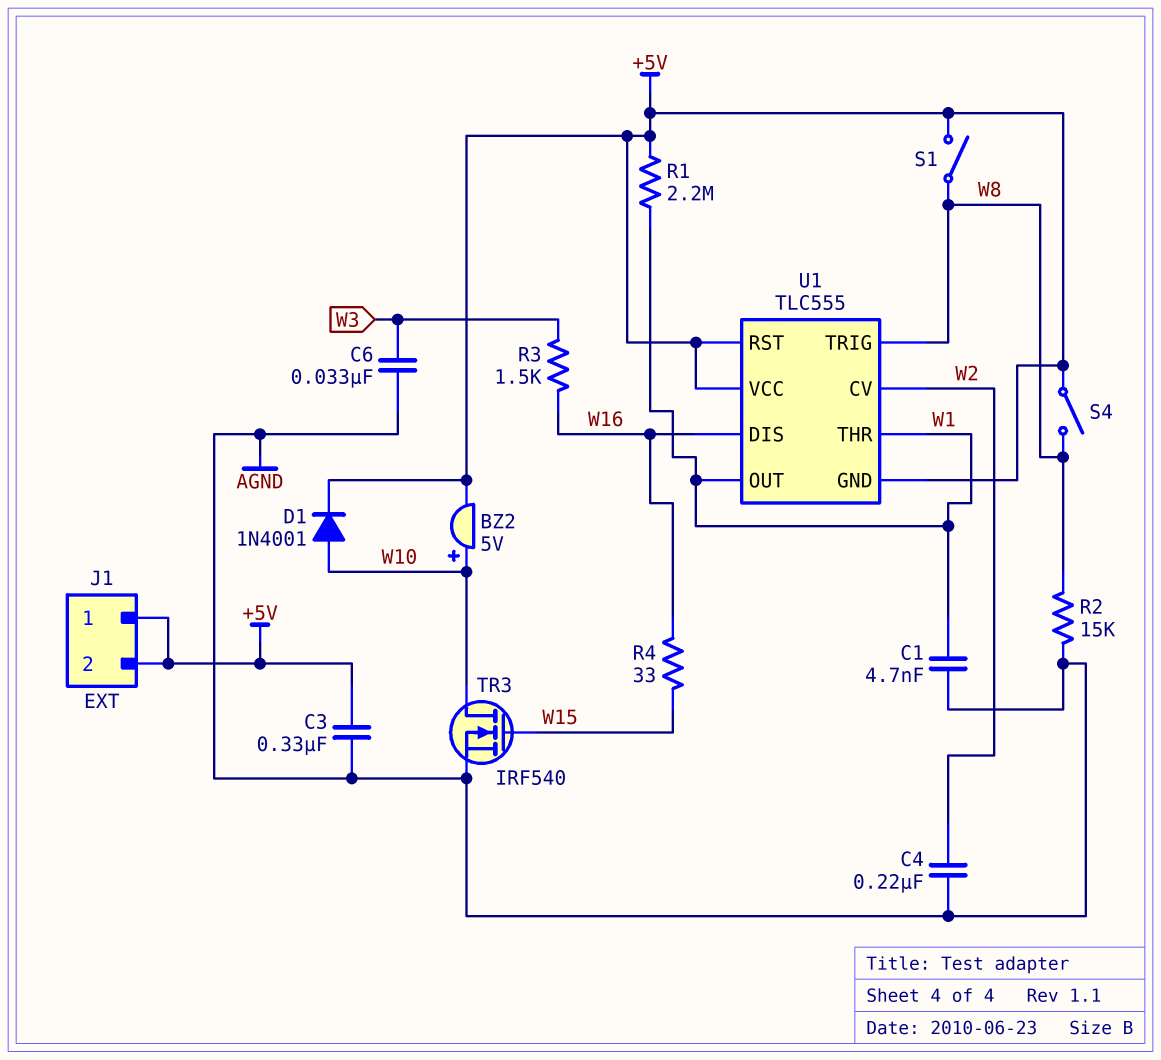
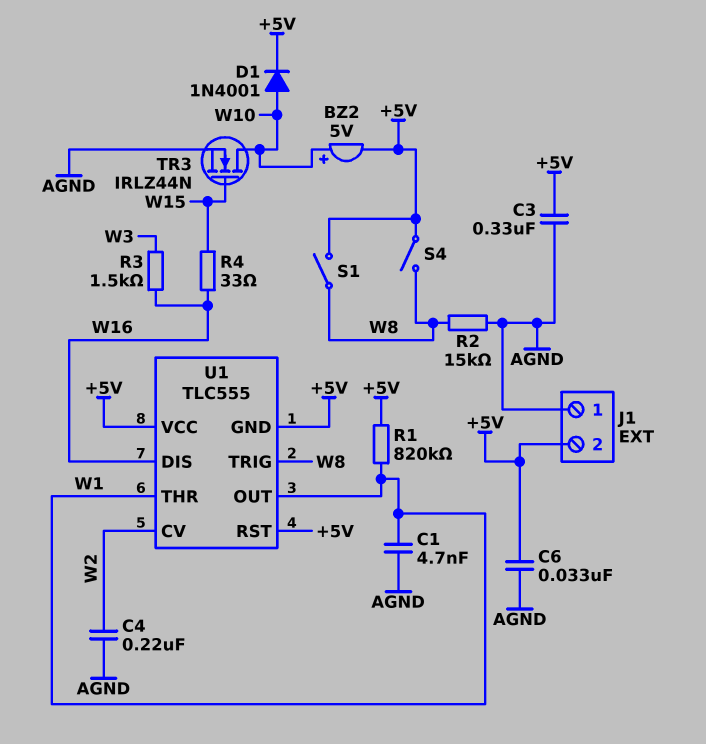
C6: 33nF (AGND, W3) -> 33nF (+5V, AGND)
J1 pin 1: +5V -> AGND
R1: 2.2M (+5V, W1) -> 820k (+5V, W1)
TR3: NMOS IRF540 (G W15, D W10, S AGND) -> NMOS IRLZ44N (G W15, D W10, S AGND)

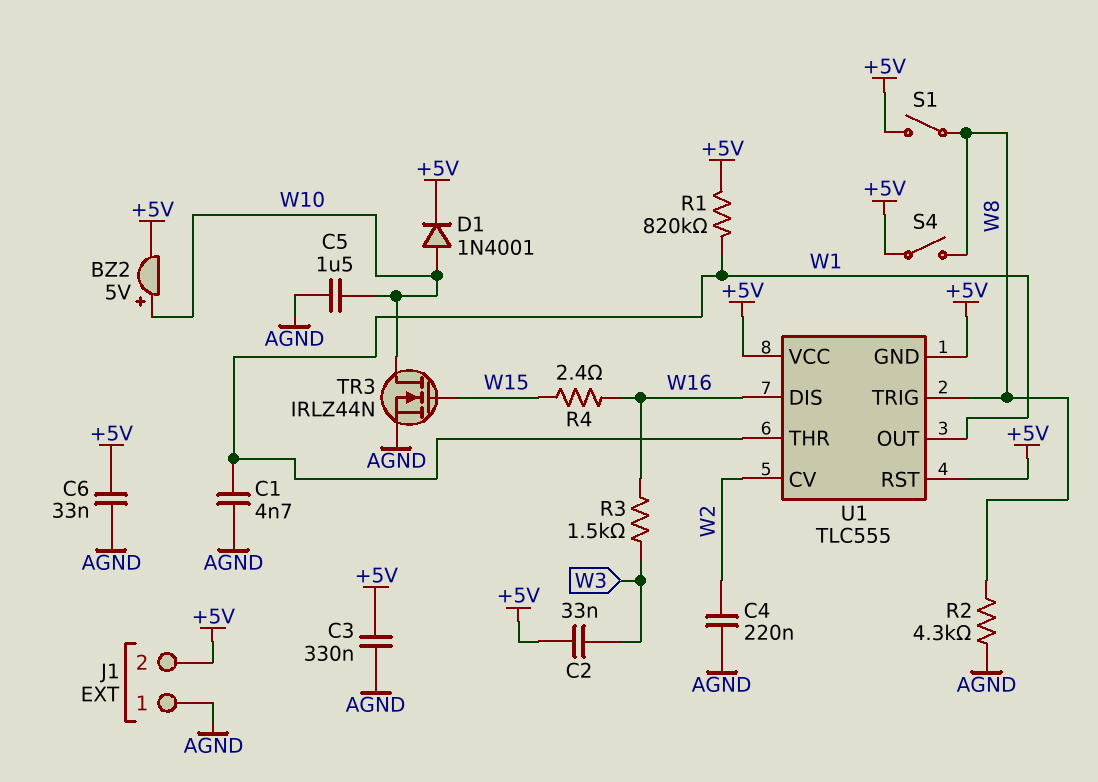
C2: none -> 33nF (+5V, W3)
C5: none -> 1.5uF (AGND, W10)
R2: 15k (AGND, W8) -> 4.3k (AGND, W8)
R4: 33 (W15, W16) -> 2.4 (W15, W16)

